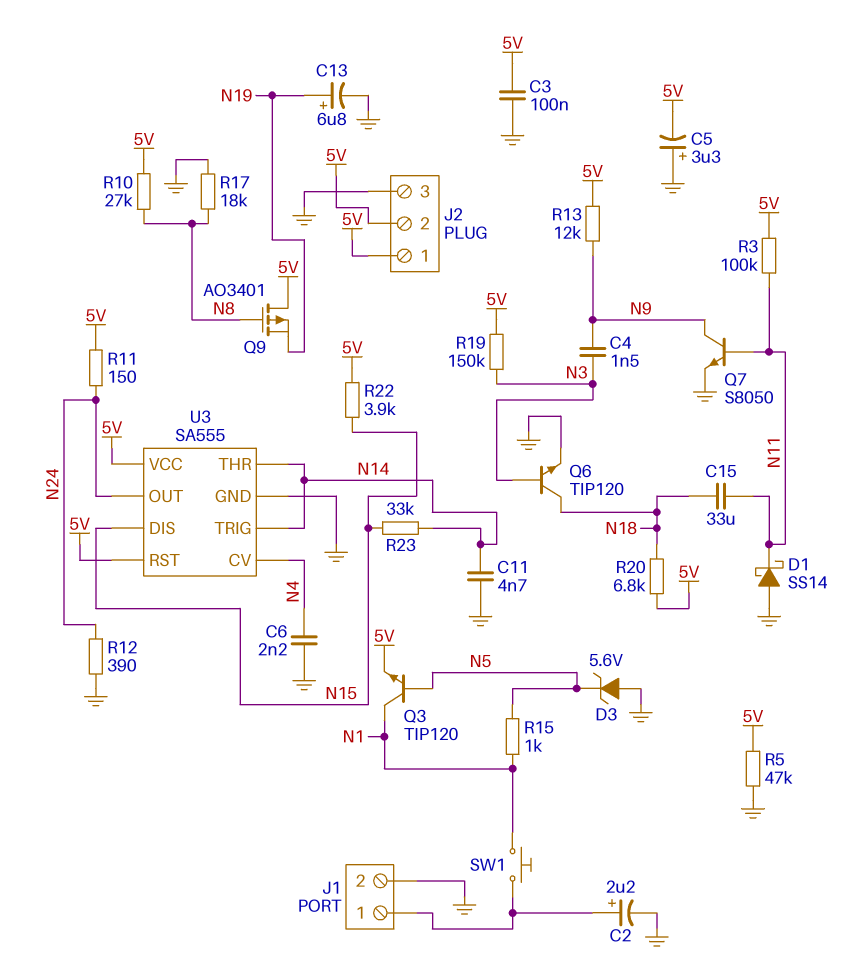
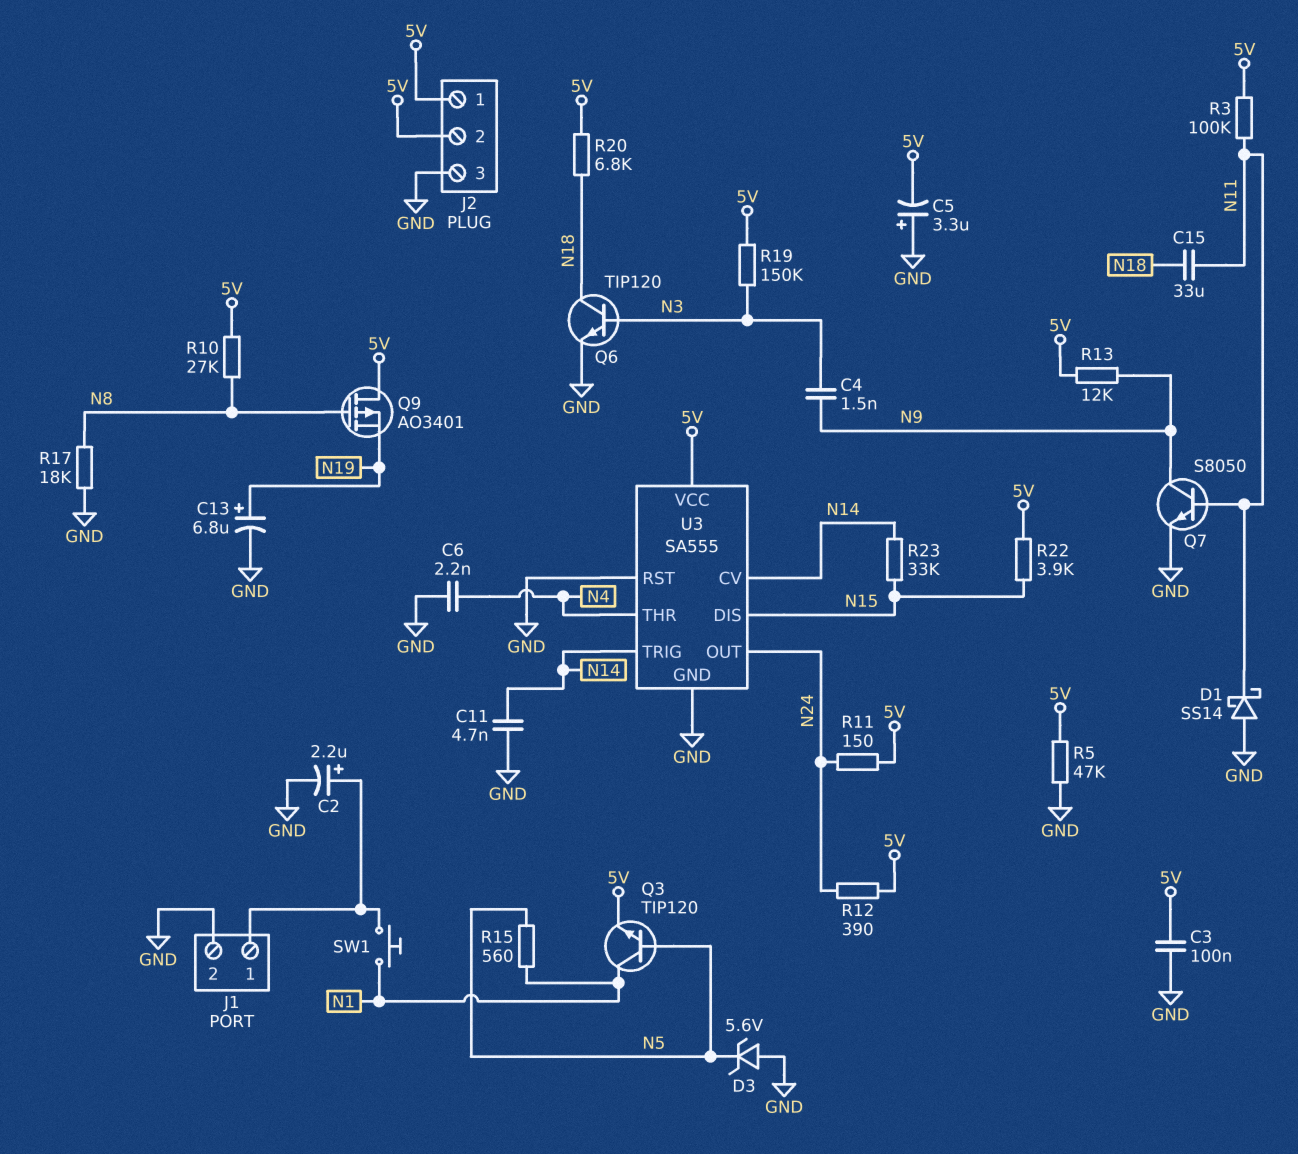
R12: 390 (GND, N24) -> 390 (5V, N24)
R15: 1k (N1, N5) -> 560 (N1, N5)
U3 pin CV: N4 -> N14
U3 pin RST: 5V -> GND
U3 pin THR: N14 -> N4

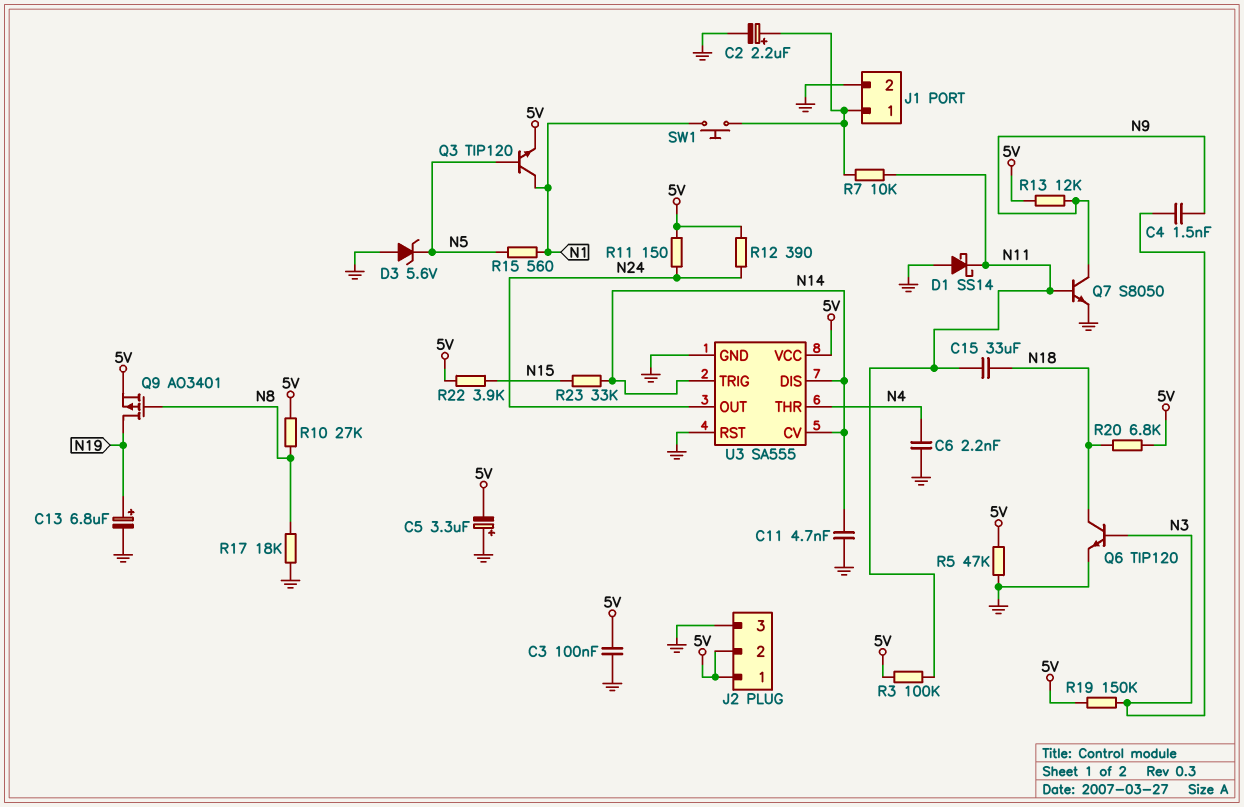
Q9: PMOS AO3401 (G N8, D 5V, S N19) -> PMOS AO3401 (G N8, D N19, S 5V)
R7: none -> 10k (J1/1, N11)
U3 pin DIS: N15 -> N14

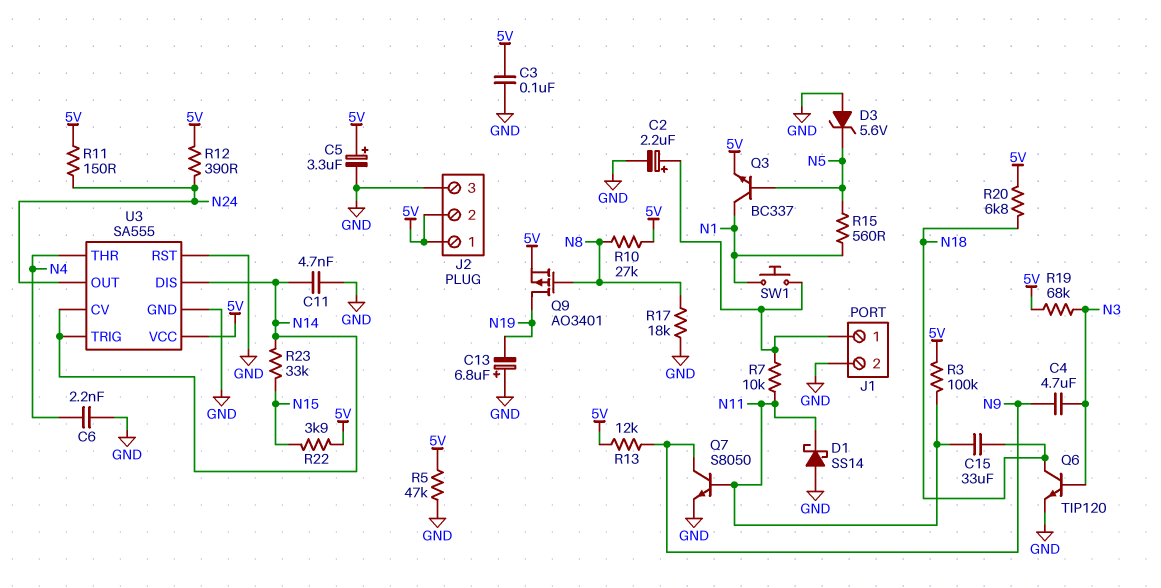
C4: 1.5nF (N3, N9) -> 4.7uF (N3, N9)
C5: 3.3uF (plus GND, minus 5V) -> 3.3uF (plus 5V, minus GND)
C13: 6.8uF (plus N19, minus GND) -> 6.8uF (plus GND, minus N19)
Q3: NPN TIP120 (B N5, C N1, E 5V) -> NPN BC337 (B N5, C N1, E 5V)
R19: 150k (5V, N3) -> 68k (5V, N3)

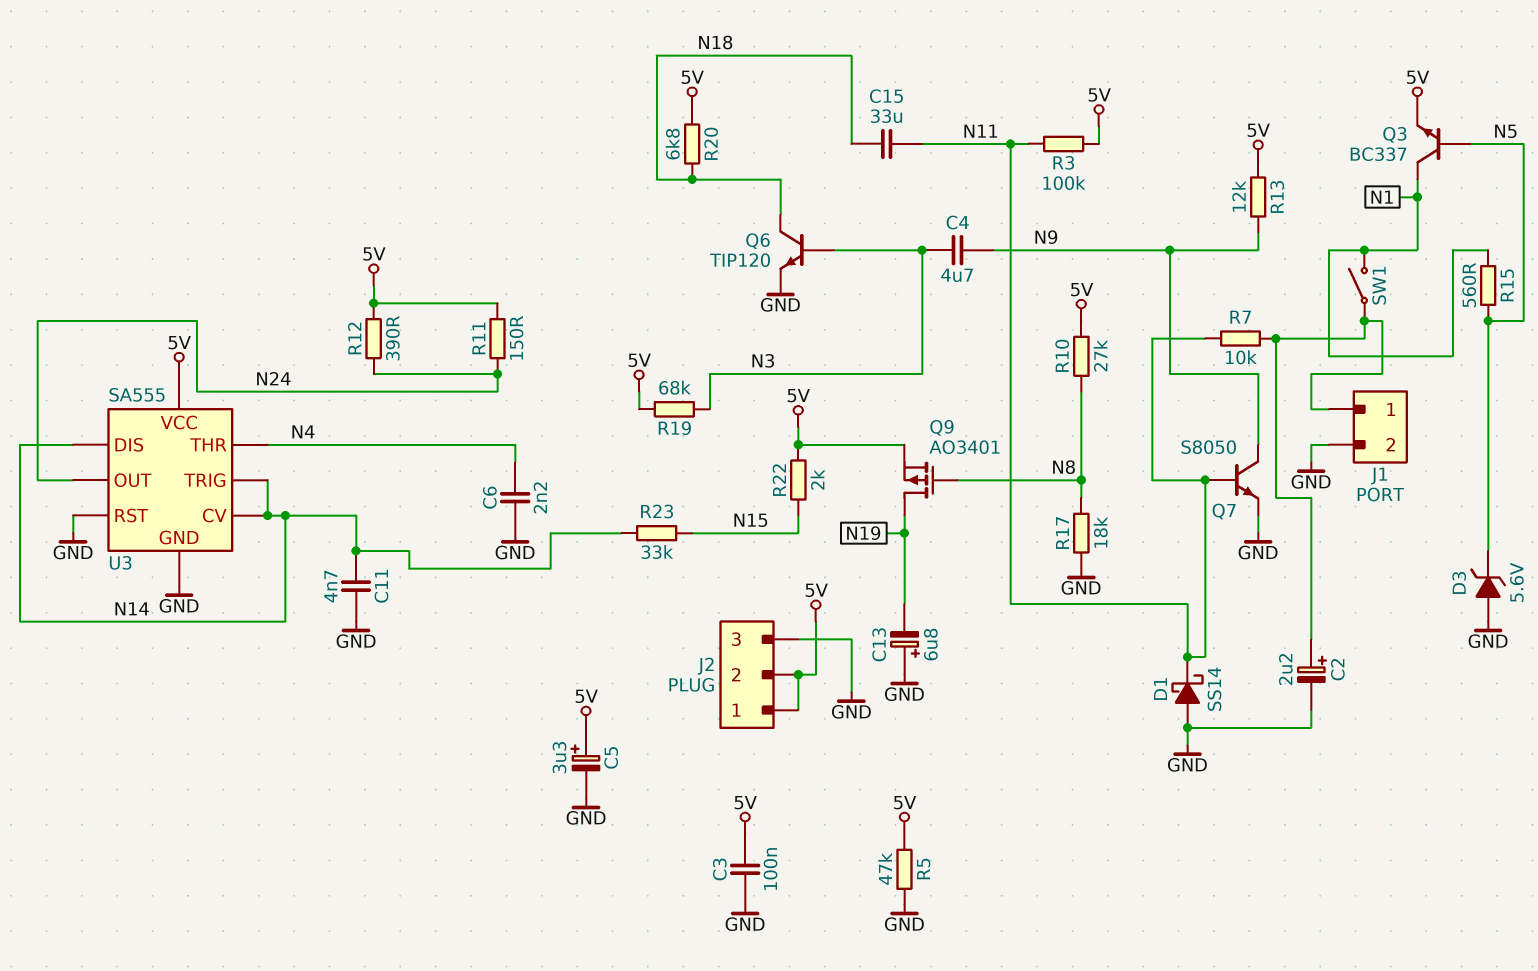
R22: 3.9k (5V, N15) -> 2k (5V, N15)
SW1: button (J1/1, N1) -> switch (J1/1, N1)

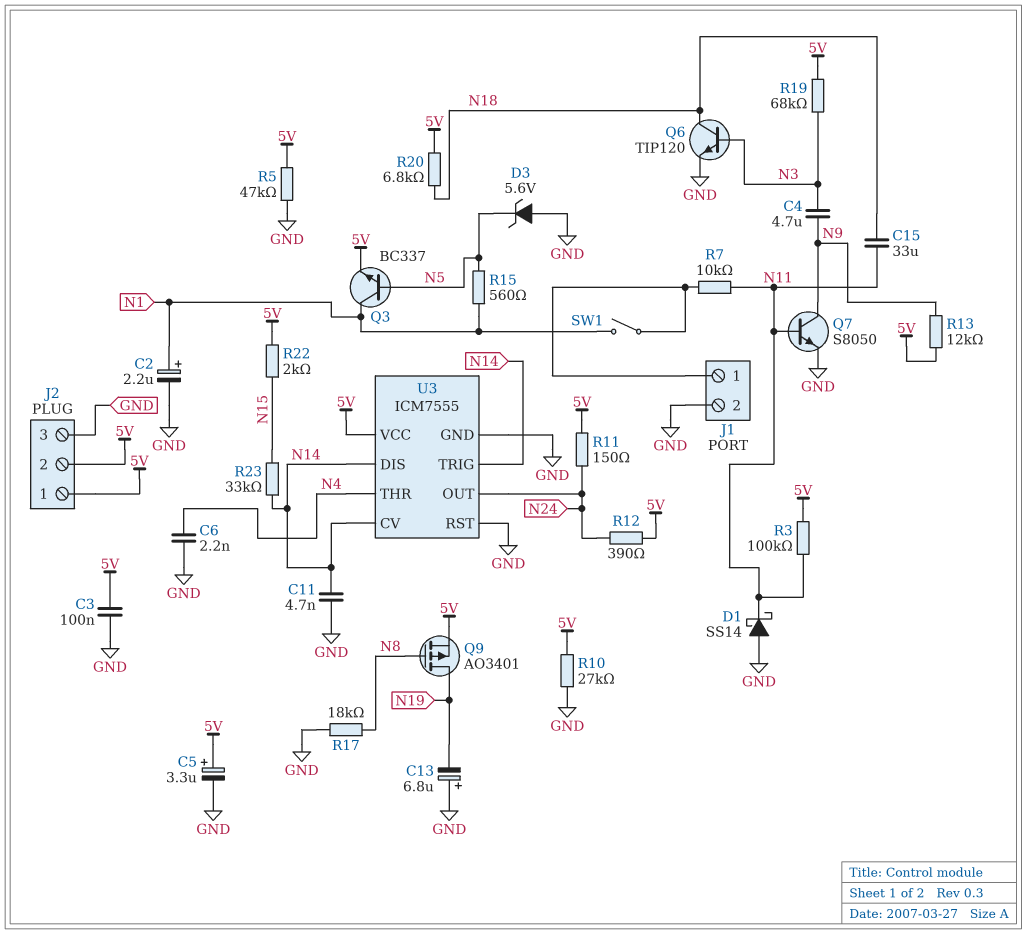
C2: 2.2uF (plus J1/1, minus GND) -> 2.2uF (plus N1, minus GND)
R10: 27k (5V, N8) -> 27k (5V, GND)
U3: SA555 -> ICM7555

